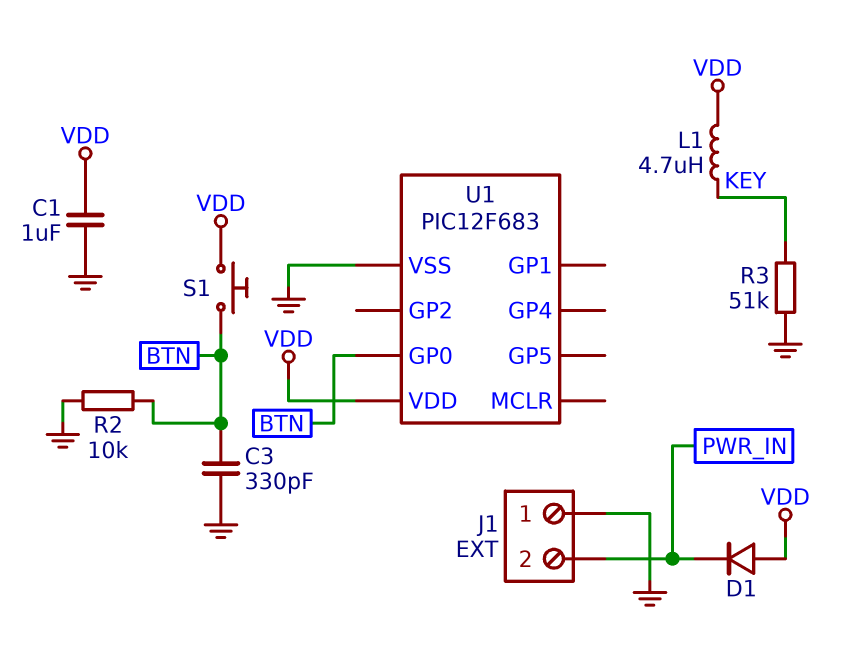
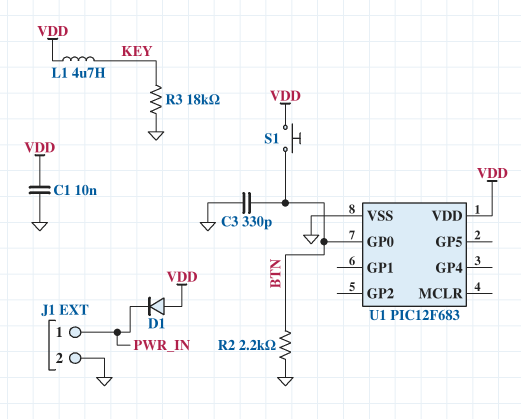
C1: 1uF (GND, VDD) -> 10nF (GND, VDD)
J1 pin 1: GND -> PWR_IN
J1 pin 2: PWR_IN -> GND
R2: 10k (BTN, GND) -> 2.2k (BTN, GND)
R3: 51k (GND, KEY) -> 18k (GND, KEY)

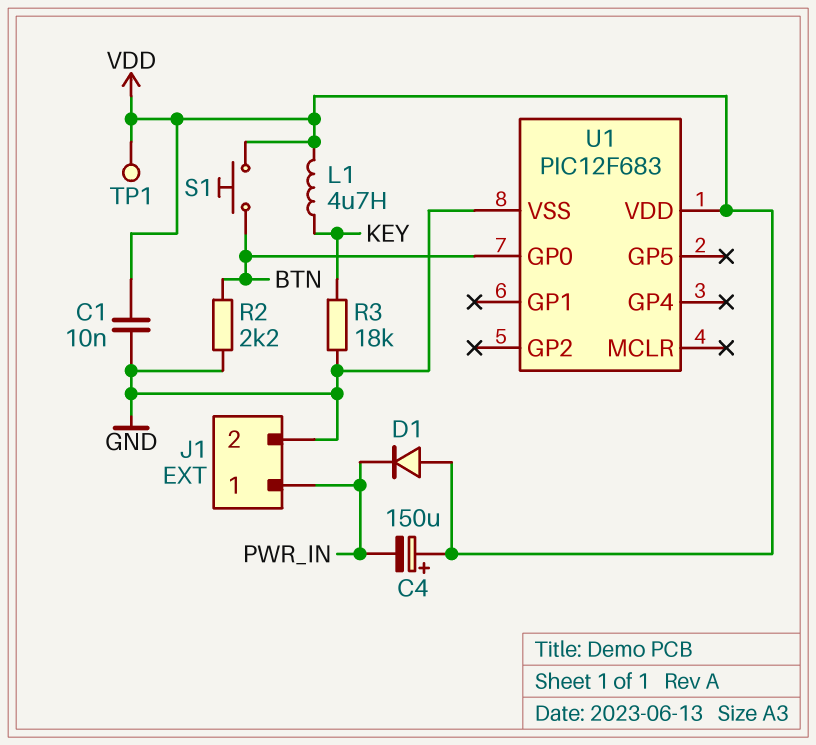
C3: 330pF (BTN, GND) -> none
C4: none -> 150uF (plus VDD, minus PWR_IN)
TP1: none -> test point (VDD)

